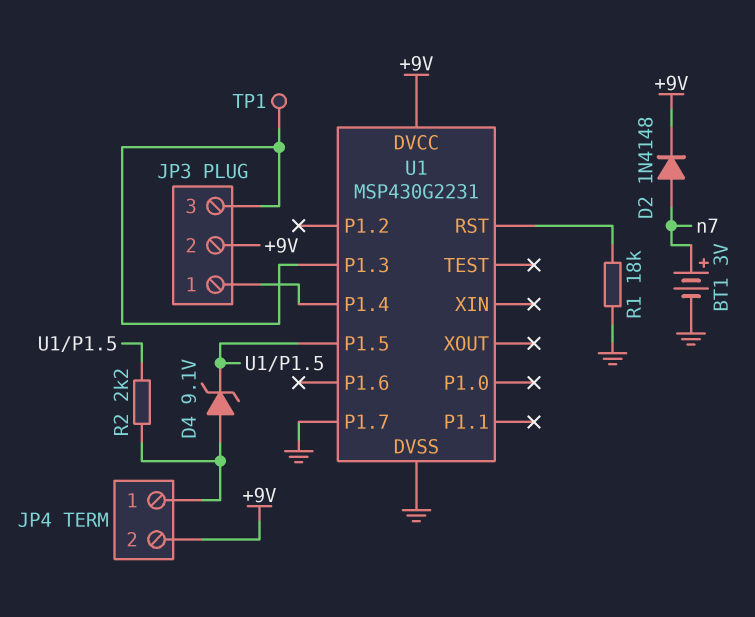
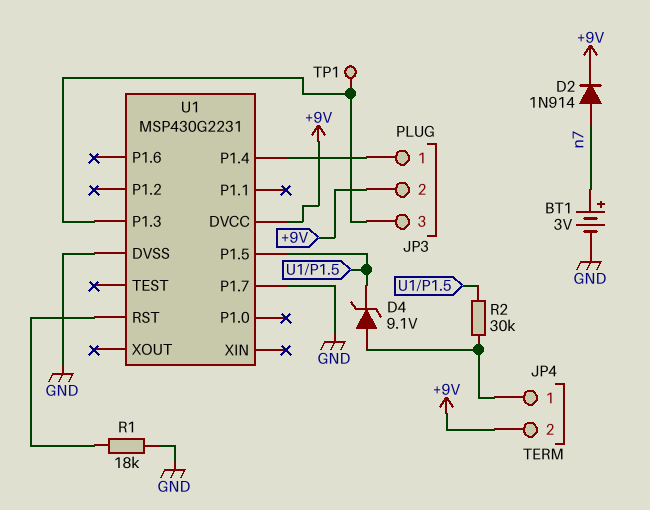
D2: diode 1N4148 (A n7, K +9V) -> diode 1N914 (A n7, K +9V)
R2: 2.2k (JP4/1, U1/P1.5) -> 30k (JP4/1, U1/P1.5)

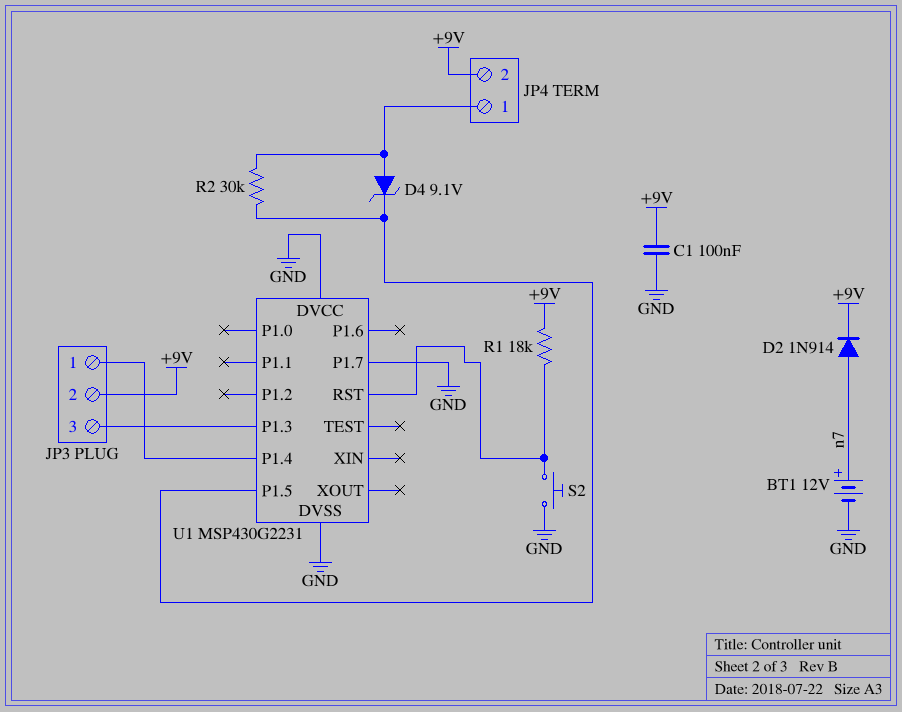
BT1: 3V (plus n7, minus GND) -> 12V (plus n7, minus GND)
C1: none -> 100nF (+9V, GND)
R1: 18k (GND, U1/RST) -> 18k (+9V, U1/RST)
S2: none -> button (GND, U1/RST)
TP1: test point (JP3/3) -> none
U1 pin DVCC: +9V -> GND

